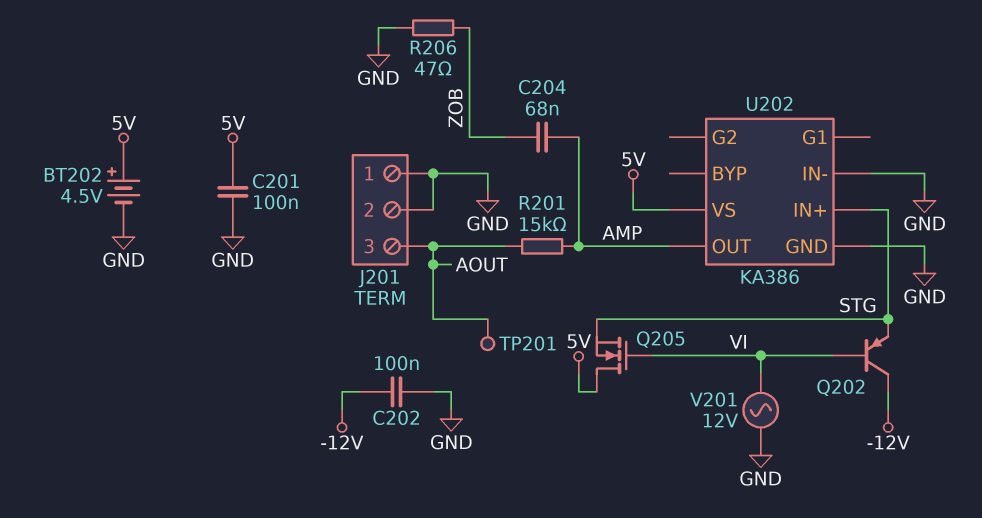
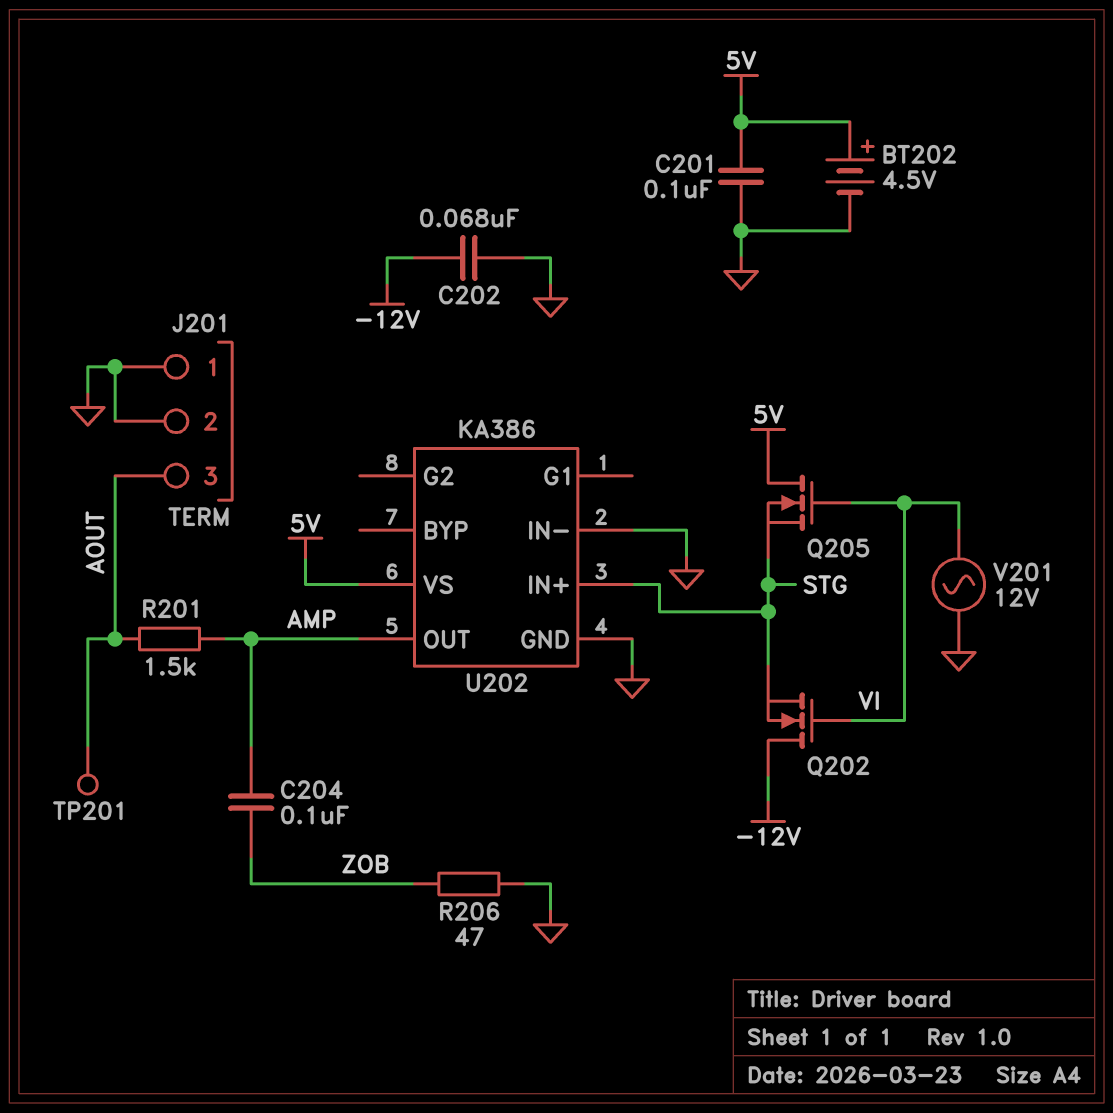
C202: 100nF (-12V, GND) -> 68nF (-12V, GND)
C204: 68nF (AMP, ZOB) -> 100nF (AMP, ZOB)
Q202: PNP (B VI, C -12V, E STG) -> NMOS (G VI, D -12V, S STG)
R201: 15k (AMP, AOUT) -> 1.5k (AMP, AOUT)

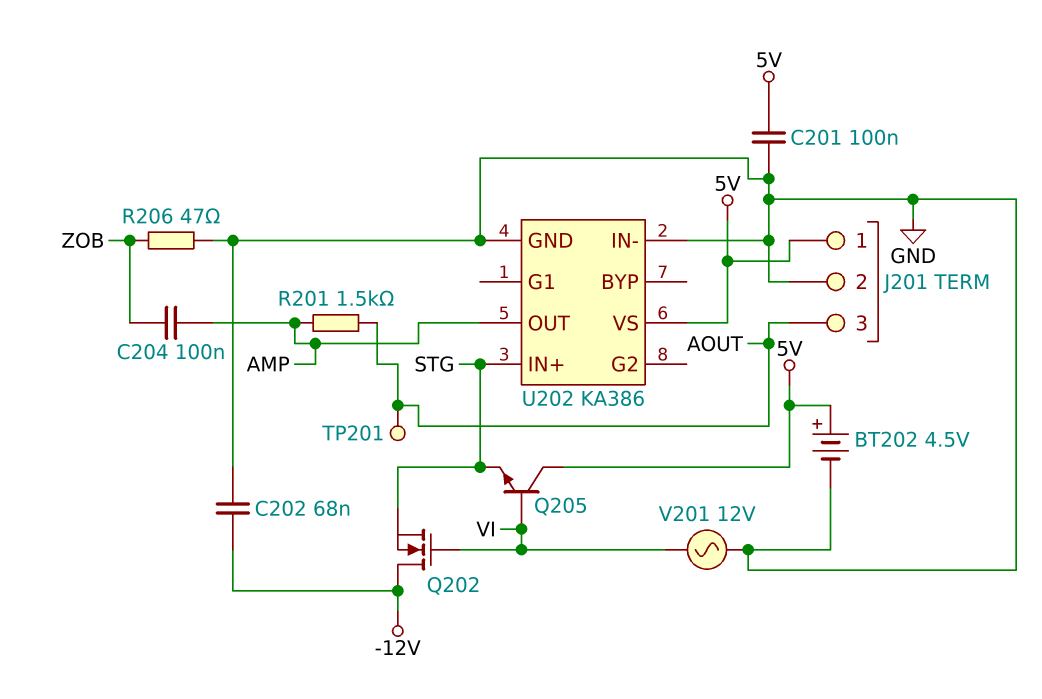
J201 pin 1: GND -> 5V
Q205: NMOS (G VI, D 5V, S STG) -> NPN (B VI, C 5V, E STG)

